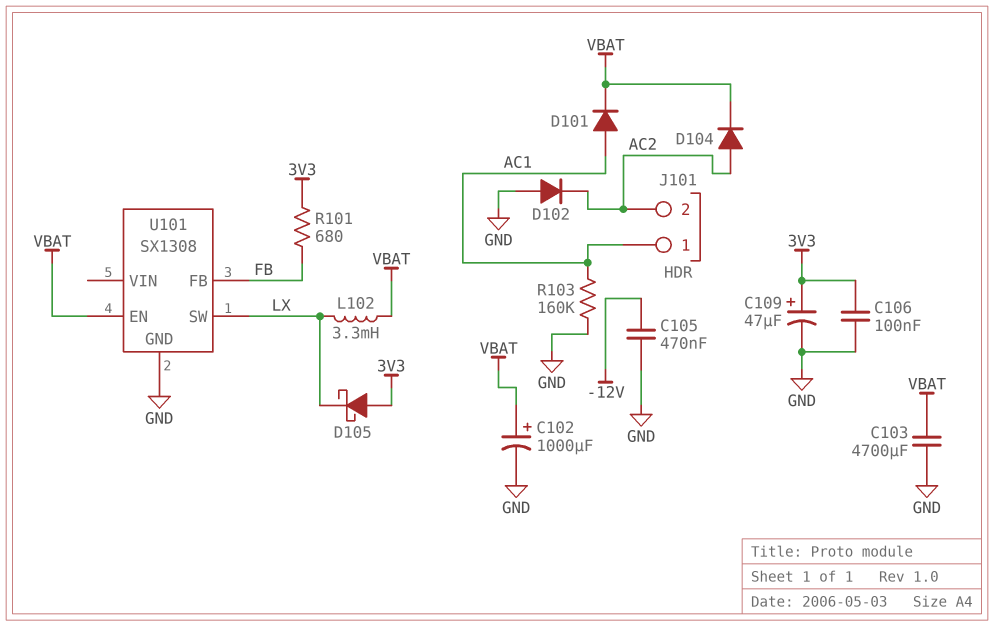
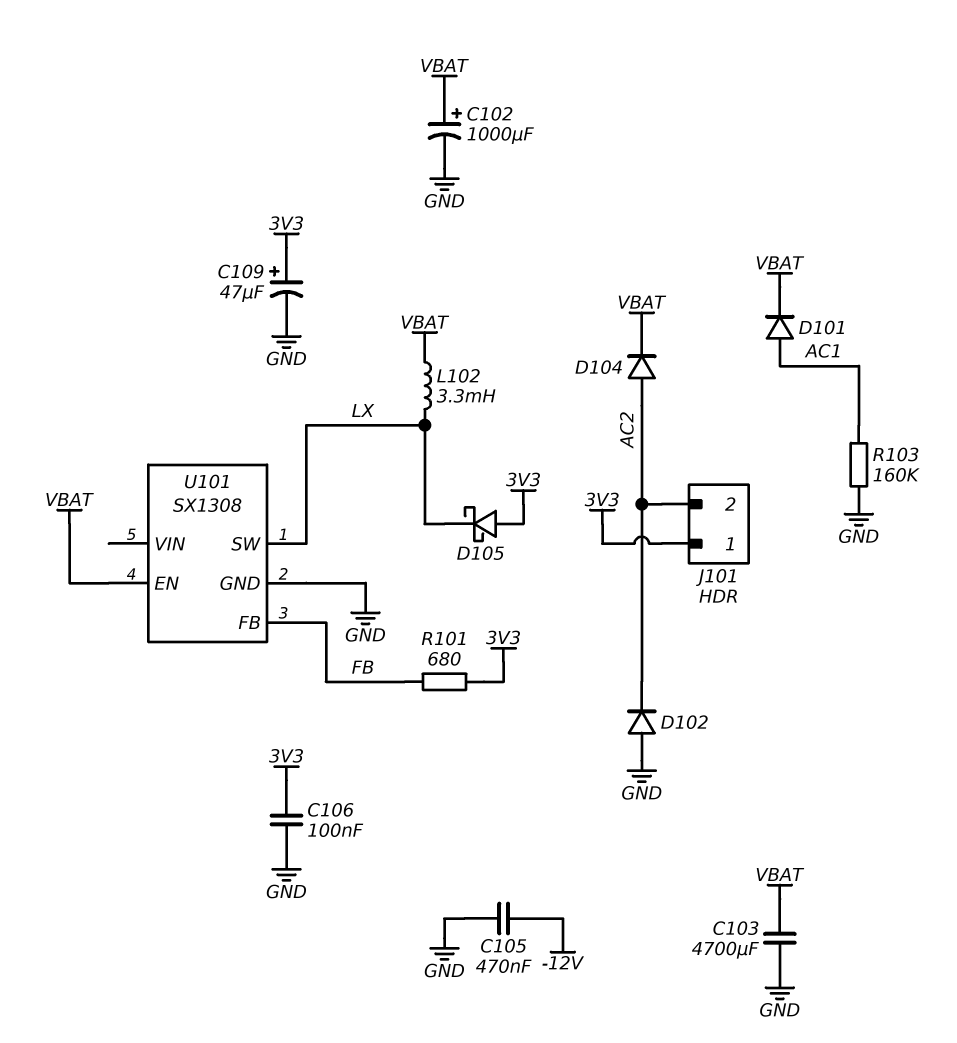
J101 pin 1: AC1 -> 3V3

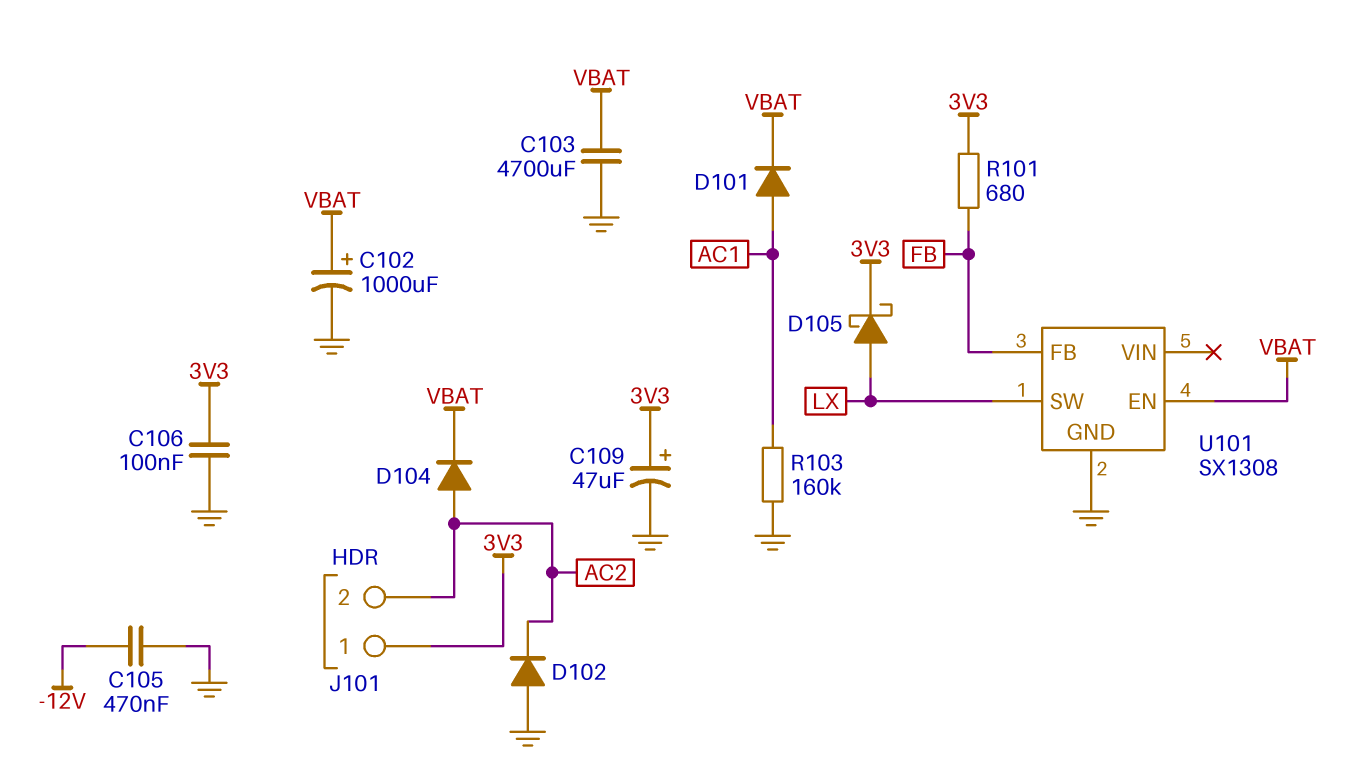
D105: schottky (A 3V3, K LX) -> schottky (A LX, K 3V3)
L102: 3.3mH (LX, VBAT) -> none

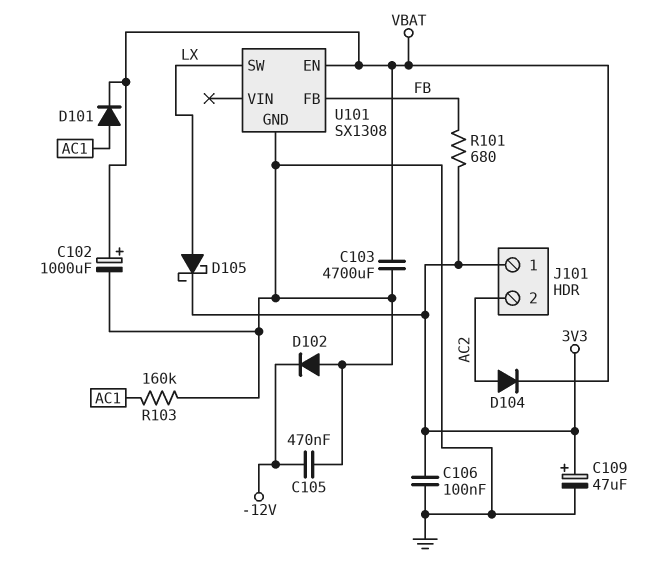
D102: diode (A GND, K AC2) -> diode (A GND, K -12V)

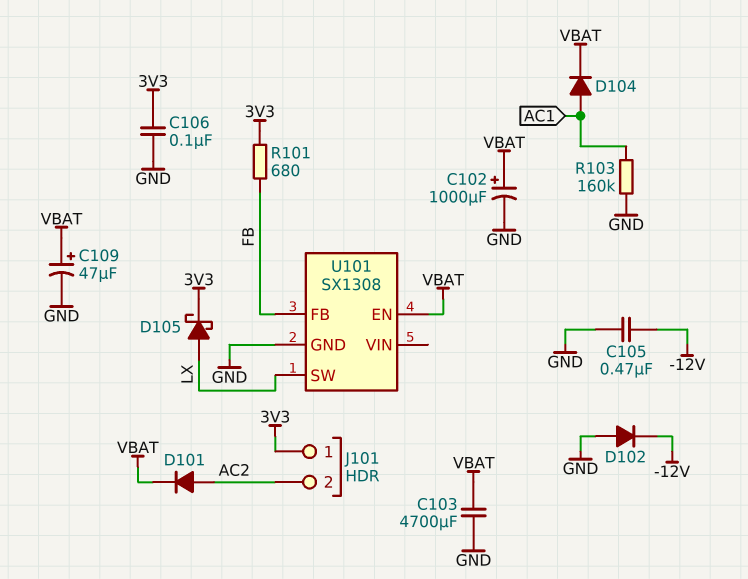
C109: 47uF (plus 3V3, minus GND) -> 47uF (plus VBAT, minus GND)
D101: diode (A AC1, K VBAT) -> diode (A AC2, K VBAT)
D104: diode (A AC2, K VBAT) -> diode (A AC1, K VBAT)

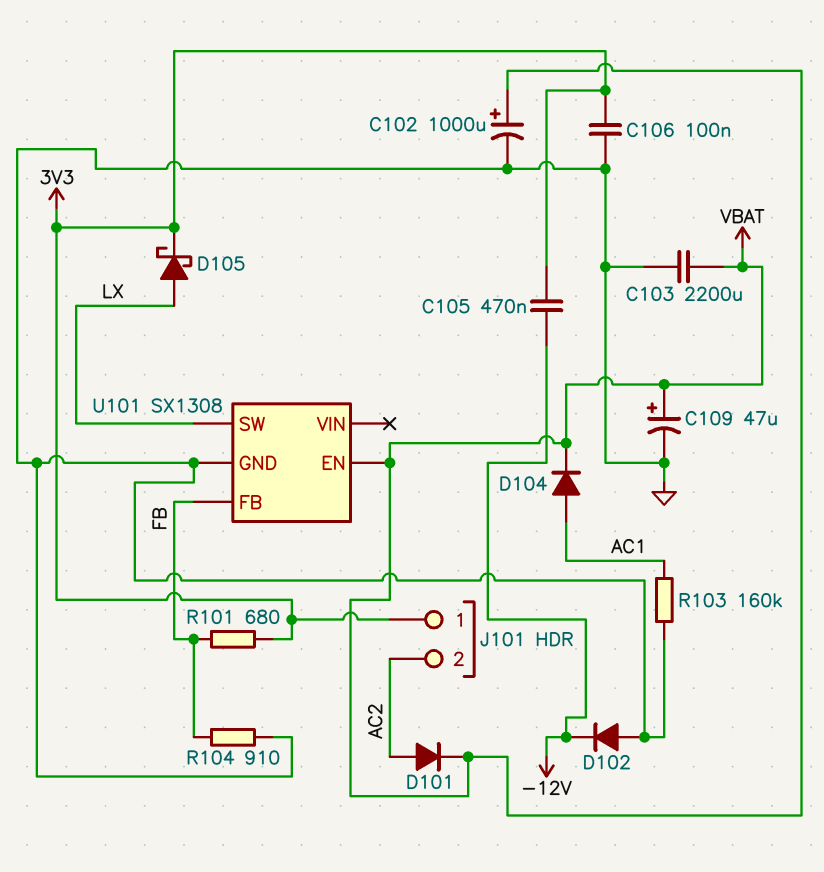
C103: 4700uF (GND, VBAT) -> 2200uF (GND, VBAT)
C105: 470nF (-12V, GND) -> 470nF (-12V, 3V3)
R104: none -> 910 (FB, GND)

